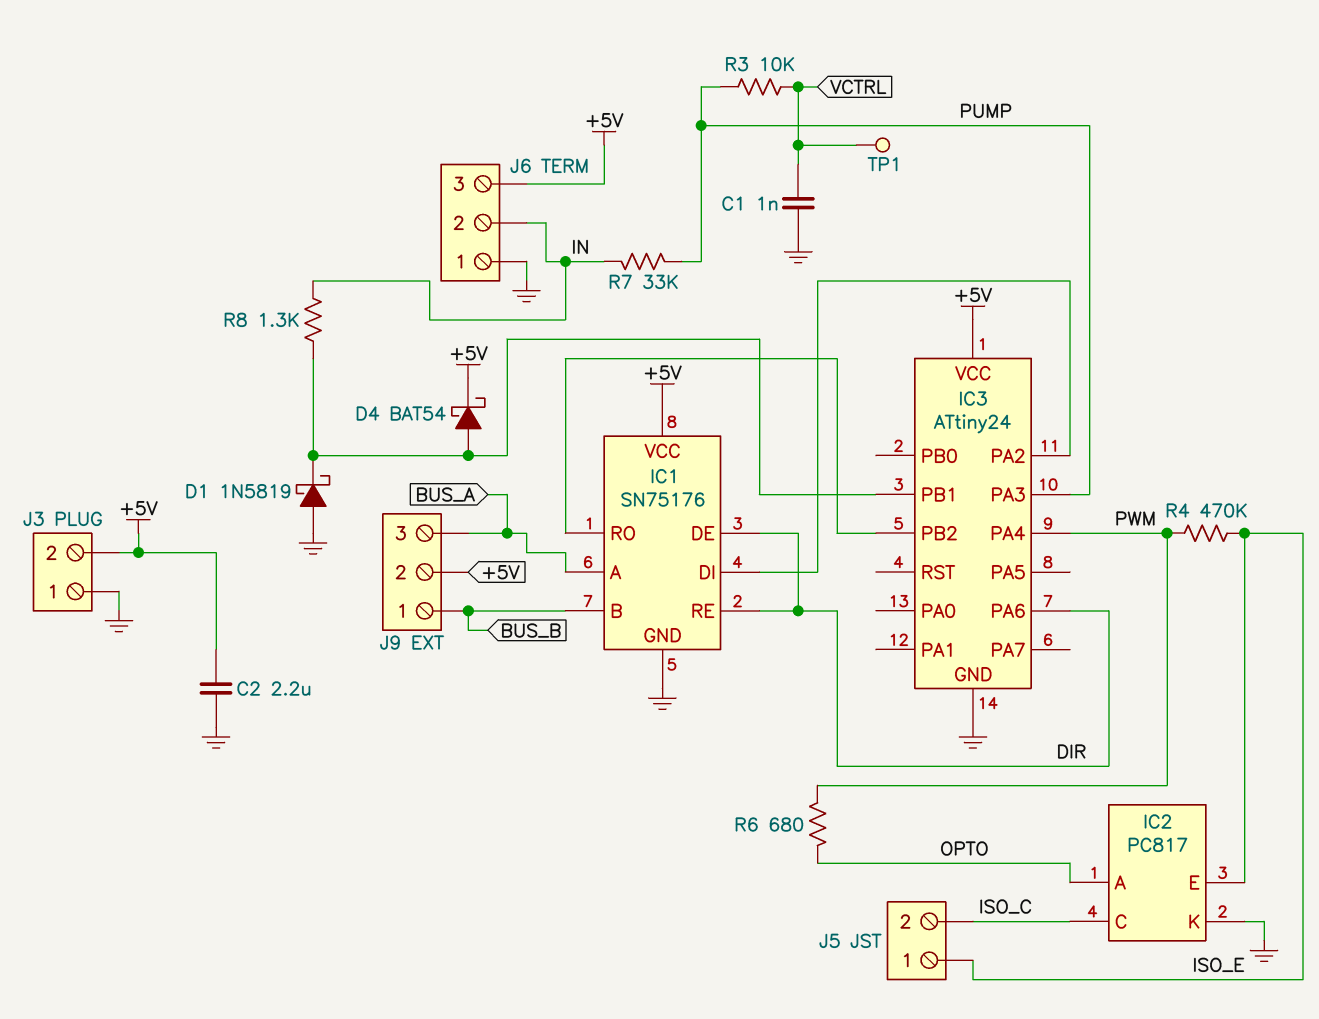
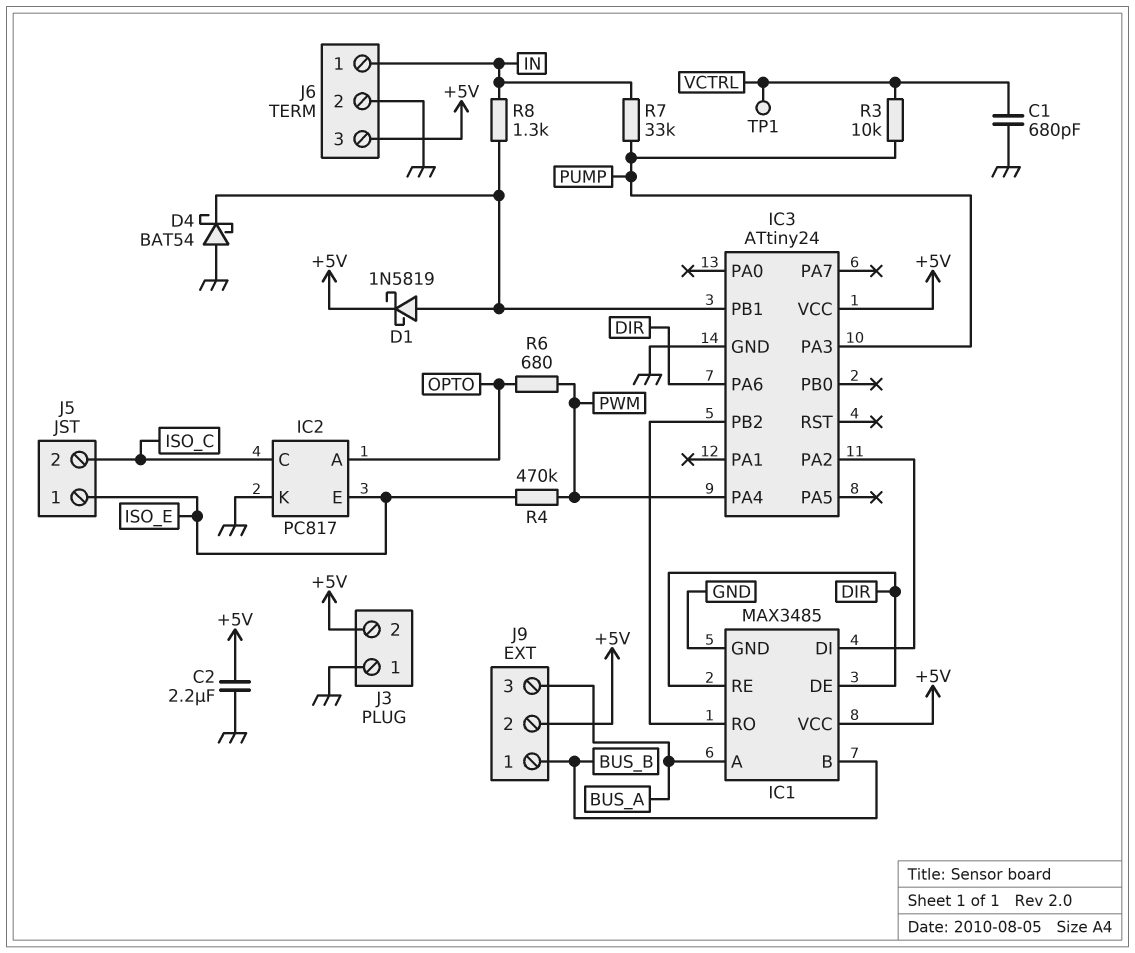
C1: 1nF (GND, VCTRL) -> 680pF (GND, VCTRL)
D1: schottky 1N5819 (A GND, K IC3/PB1) -> schottky 1N5819 (A IC3/PB1, K +5V)
D4: schottky BAT54 (A IC3/PB1, K +5V) -> schottky BAT54 (A GND, K IC3/PB1)
IC1: SN75176 -> MAX3485
J6 pin 1: GND -> IN
J6 pin 2: IN -> GND

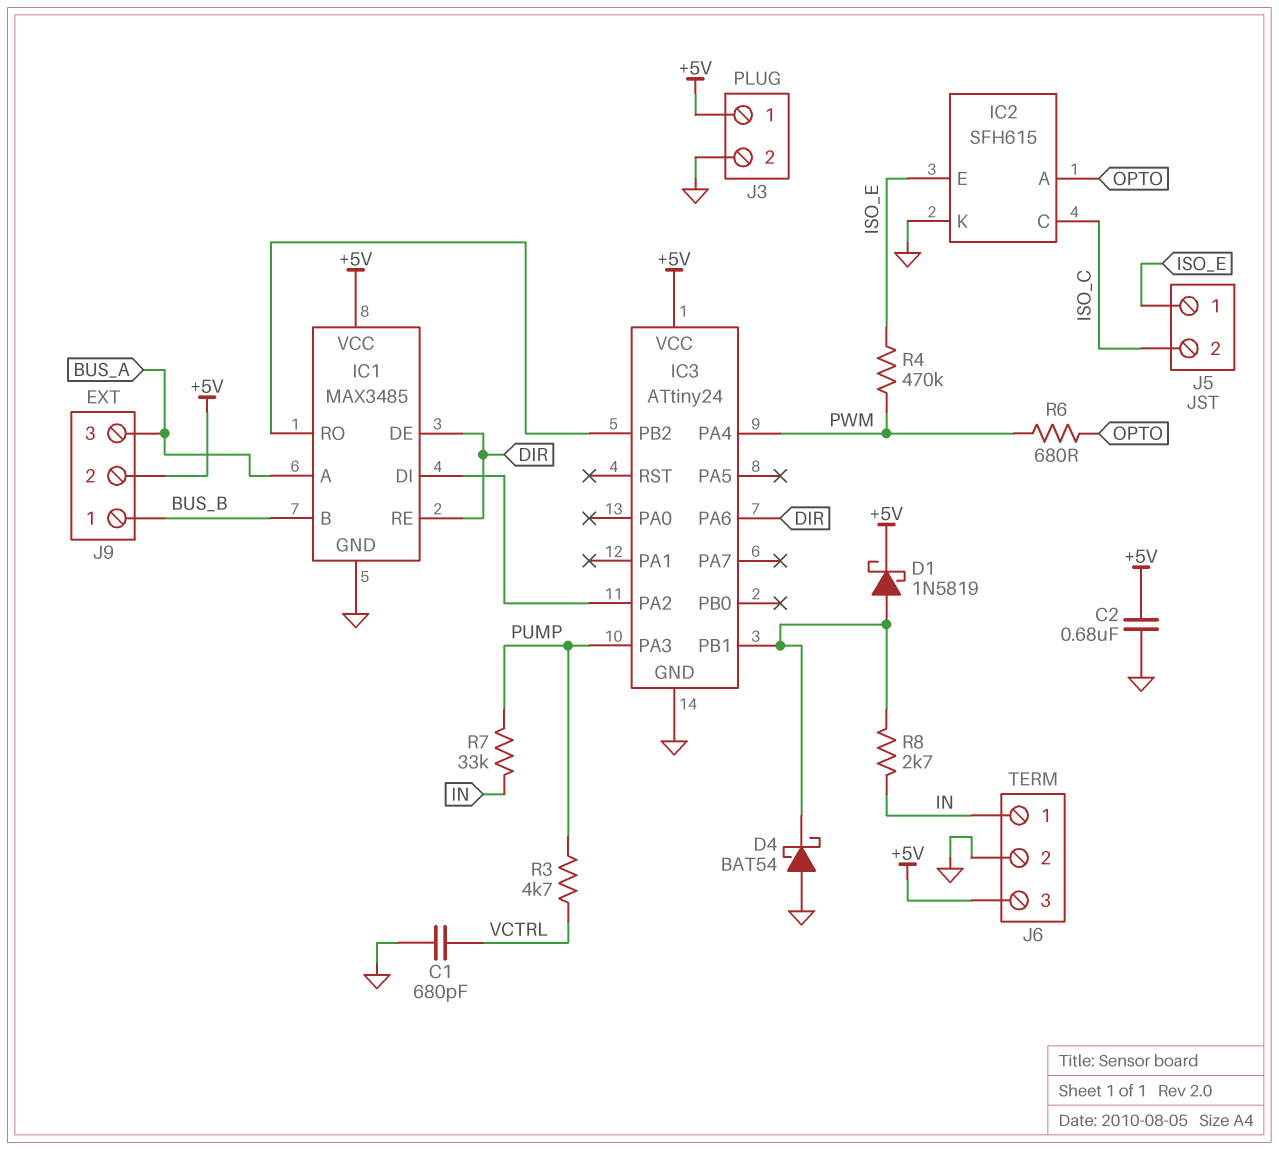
C2: 2.2uF (+5V, GND) -> 680nF (+5V, GND)
IC2: PC817 -> SFH615
J3 pin 1: GND -> +5V
J3 pin 2: +5V -> GND
R3: 10k (PUMP, VCTRL) -> 4.7k (PUMP, VCTRL)
R8: 1.3k (IC3/PB1, IN) -> 2.7k (IC3/PB1, IN)
TP1: test point (VCTRL) -> none

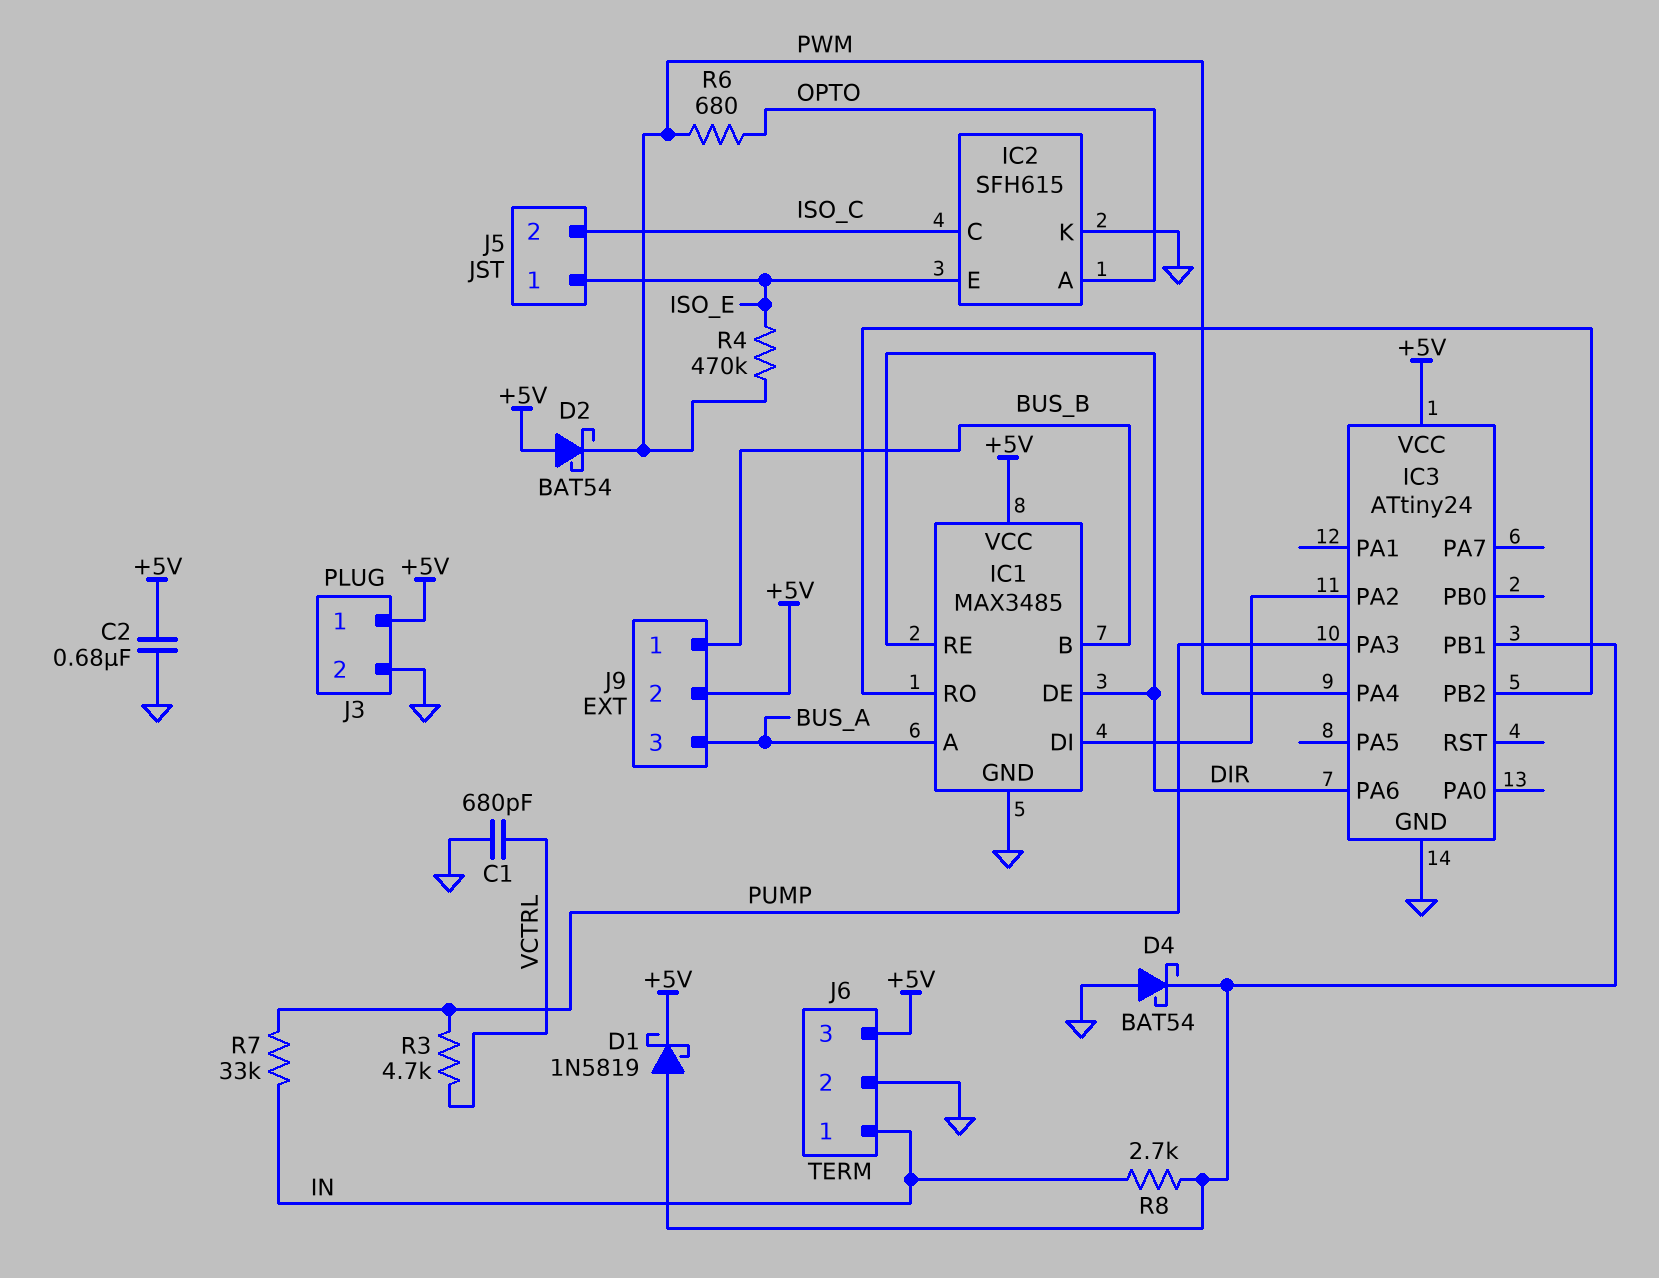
D2: none -> schottky BAT54 (A +5V, K PWM)

